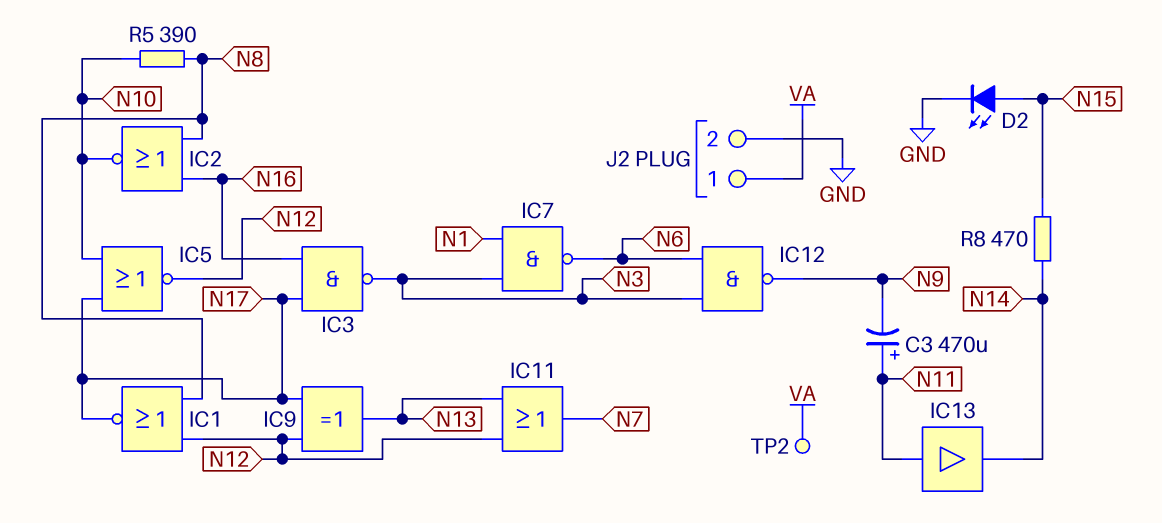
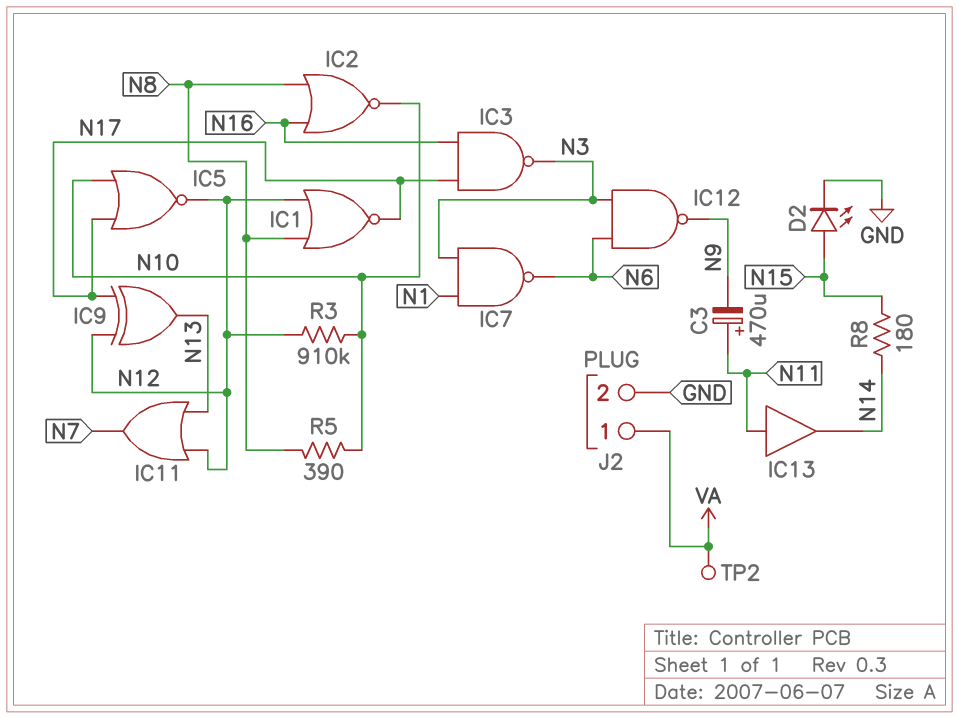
R3: none -> 910k (N10, N12)
R8: 470 (N14, N15) -> 180 (N14, N15)

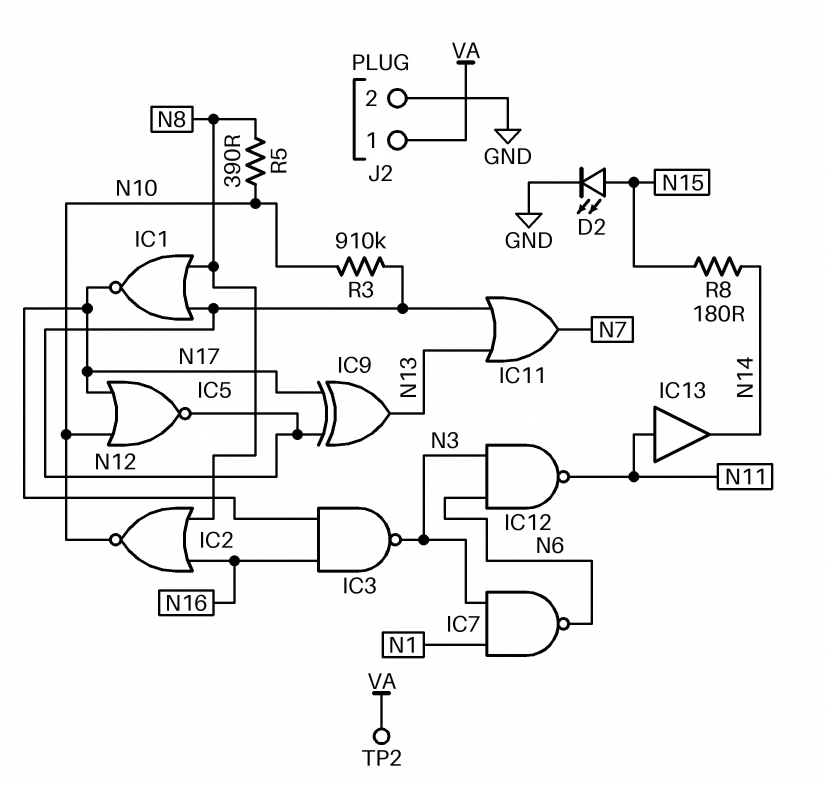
C3: 470uF (plus N11, minus N9) -> none
IC12: NAND (in N3, in N6, out N9) -> NAND (in N3, in N6, out N11)

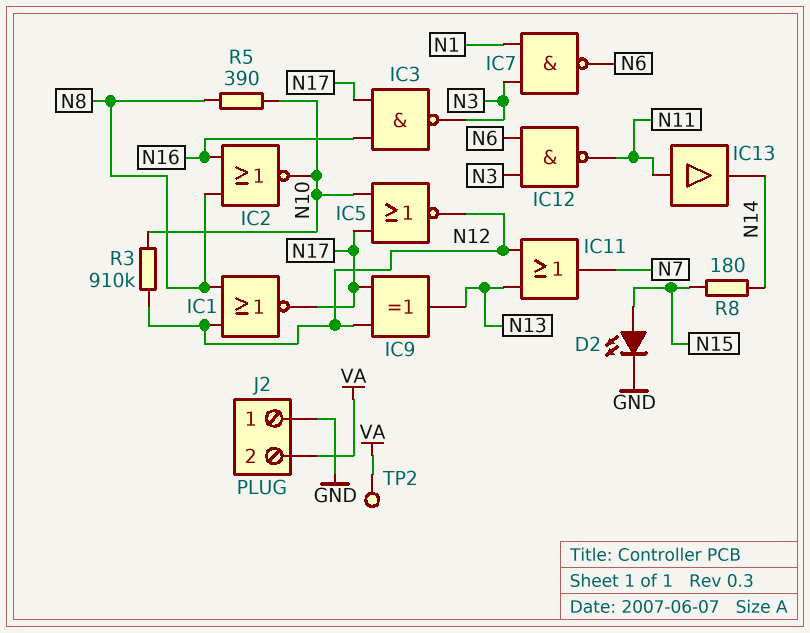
J2 pin 1: VA -> GND
J2 pin 2: GND -> VA

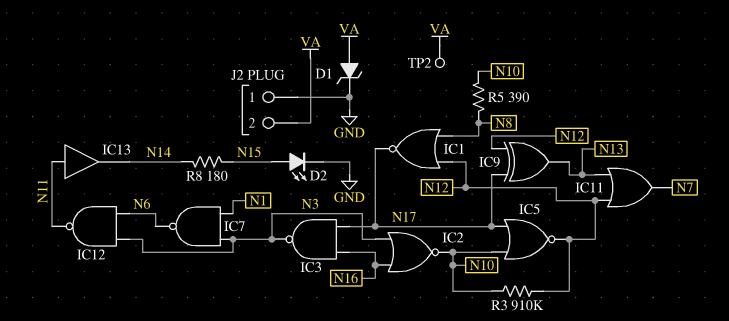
D1: none -> zener (A VA, K GND)
IC2: NOR (in N8, in N16, out N10) -> NOR (in N3, in N16, out N10)

